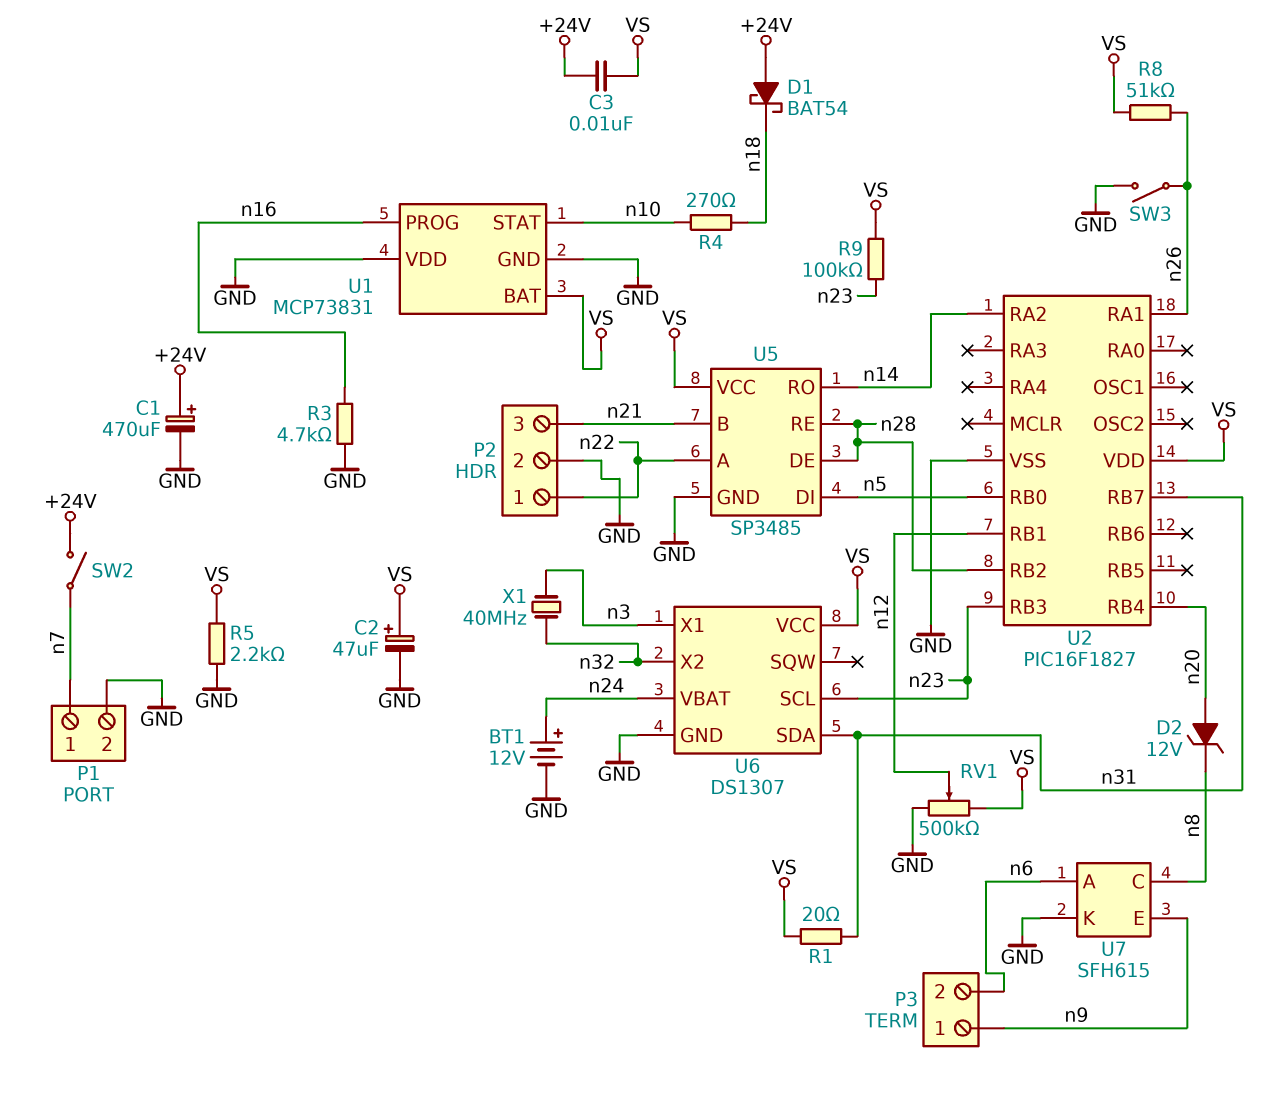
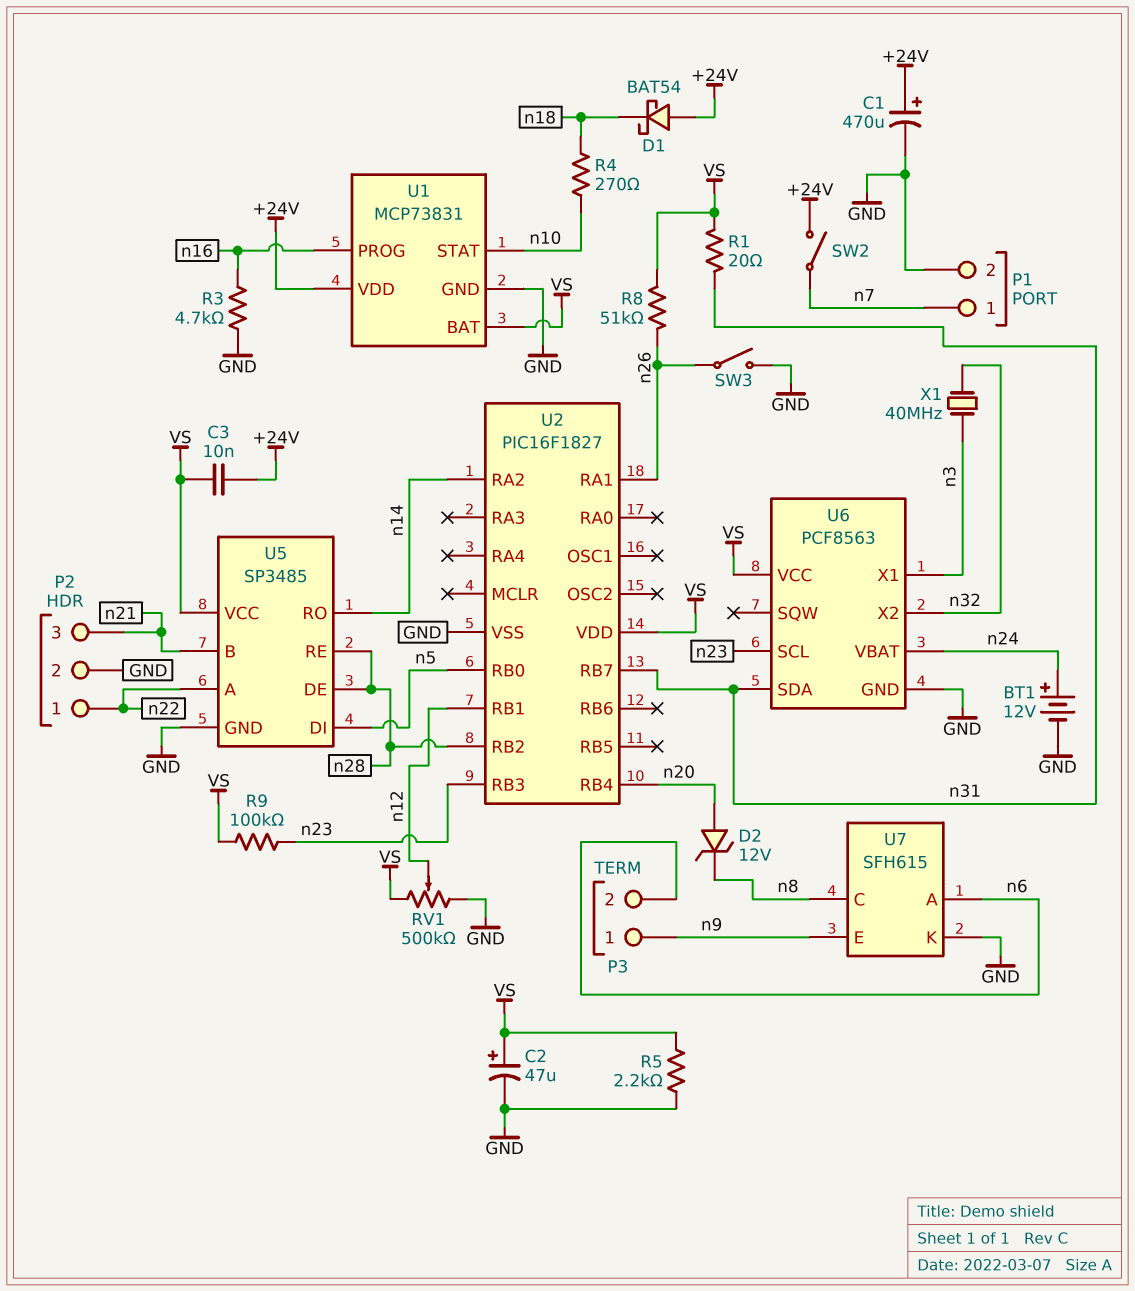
U1 pin VDD: GND -> +24V
U6: DS1307 -> PCF8563

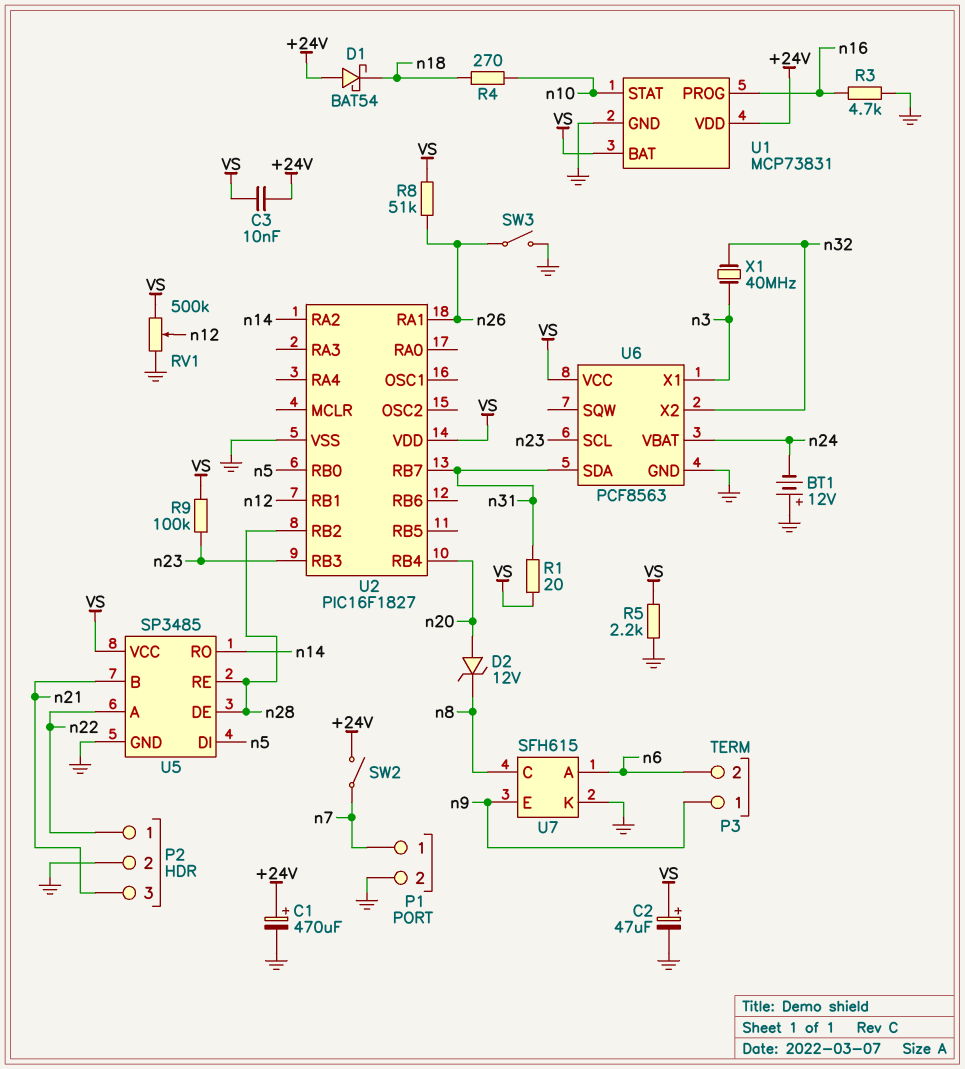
BT1: 12V (plus n24, minus GND) -> 12V (plus GND, minus n24)

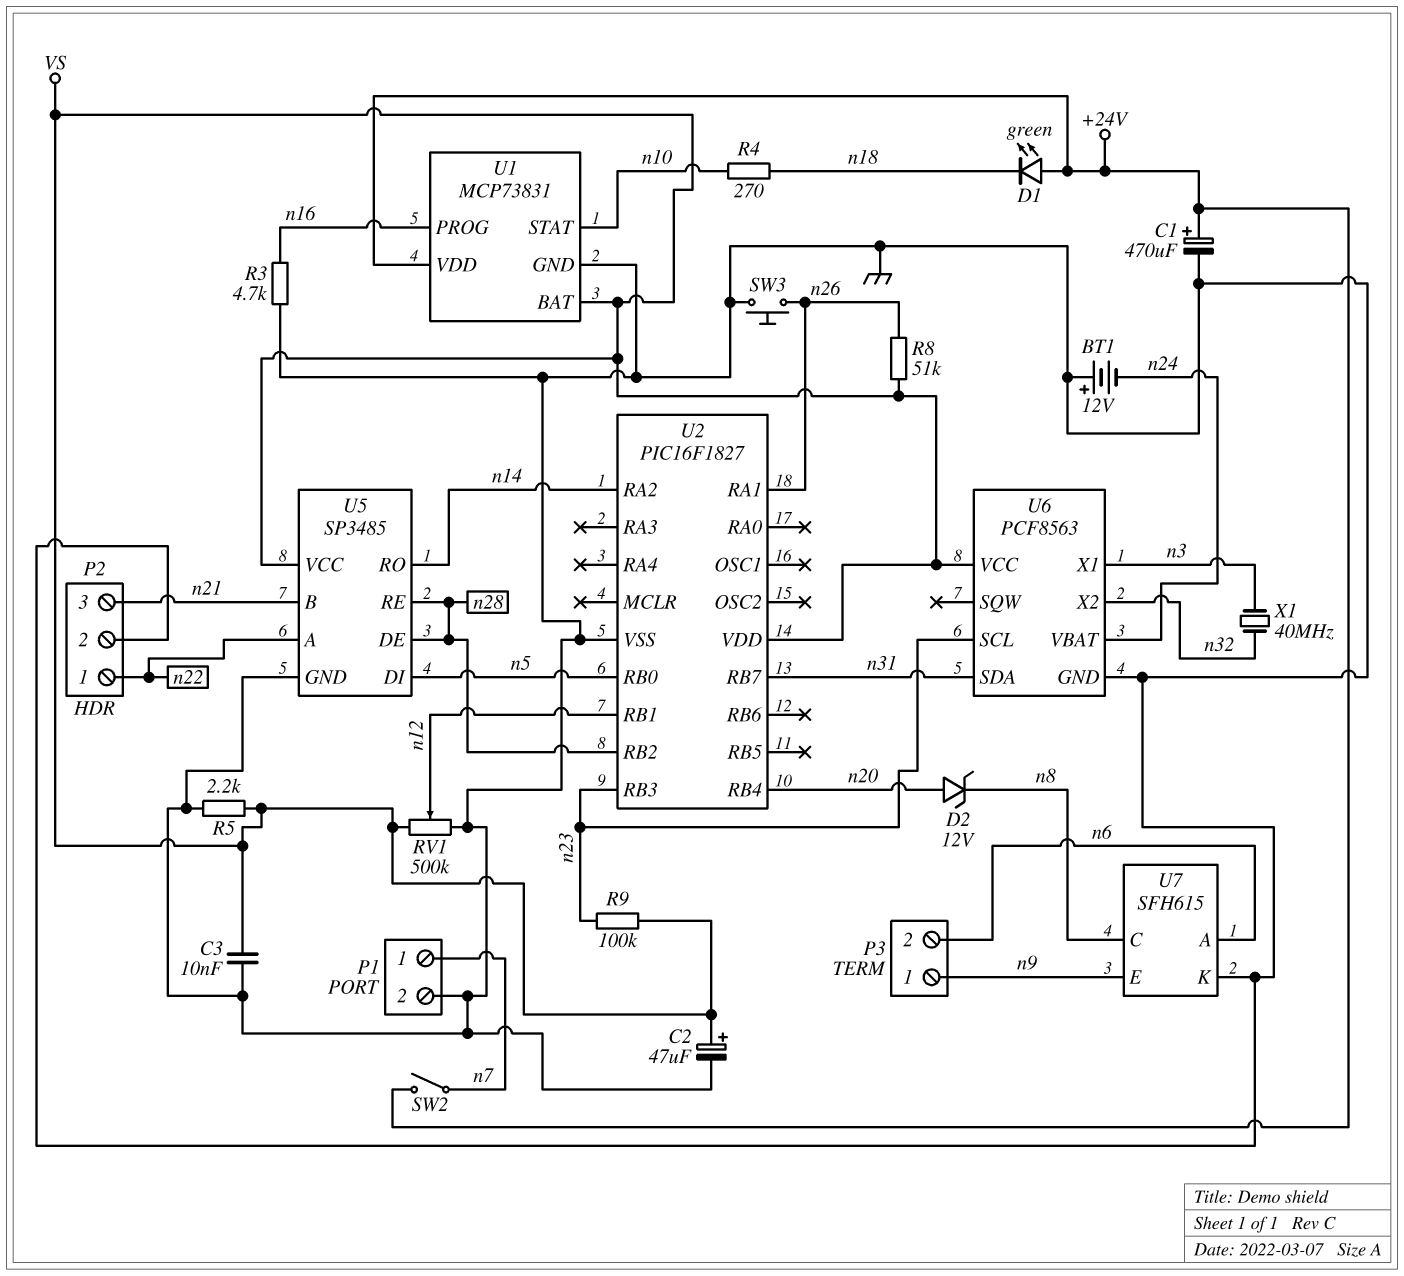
C3: 10nF (+24V, VS) -> 10nF (GND, VS)
D1: schottky BAT54 (A +24V, K n18) -> LED green (A +24V, K n18)
R1: 20 (VS, n31) -> none
SW3: switch (GND, n26) -> button (GND, n26)

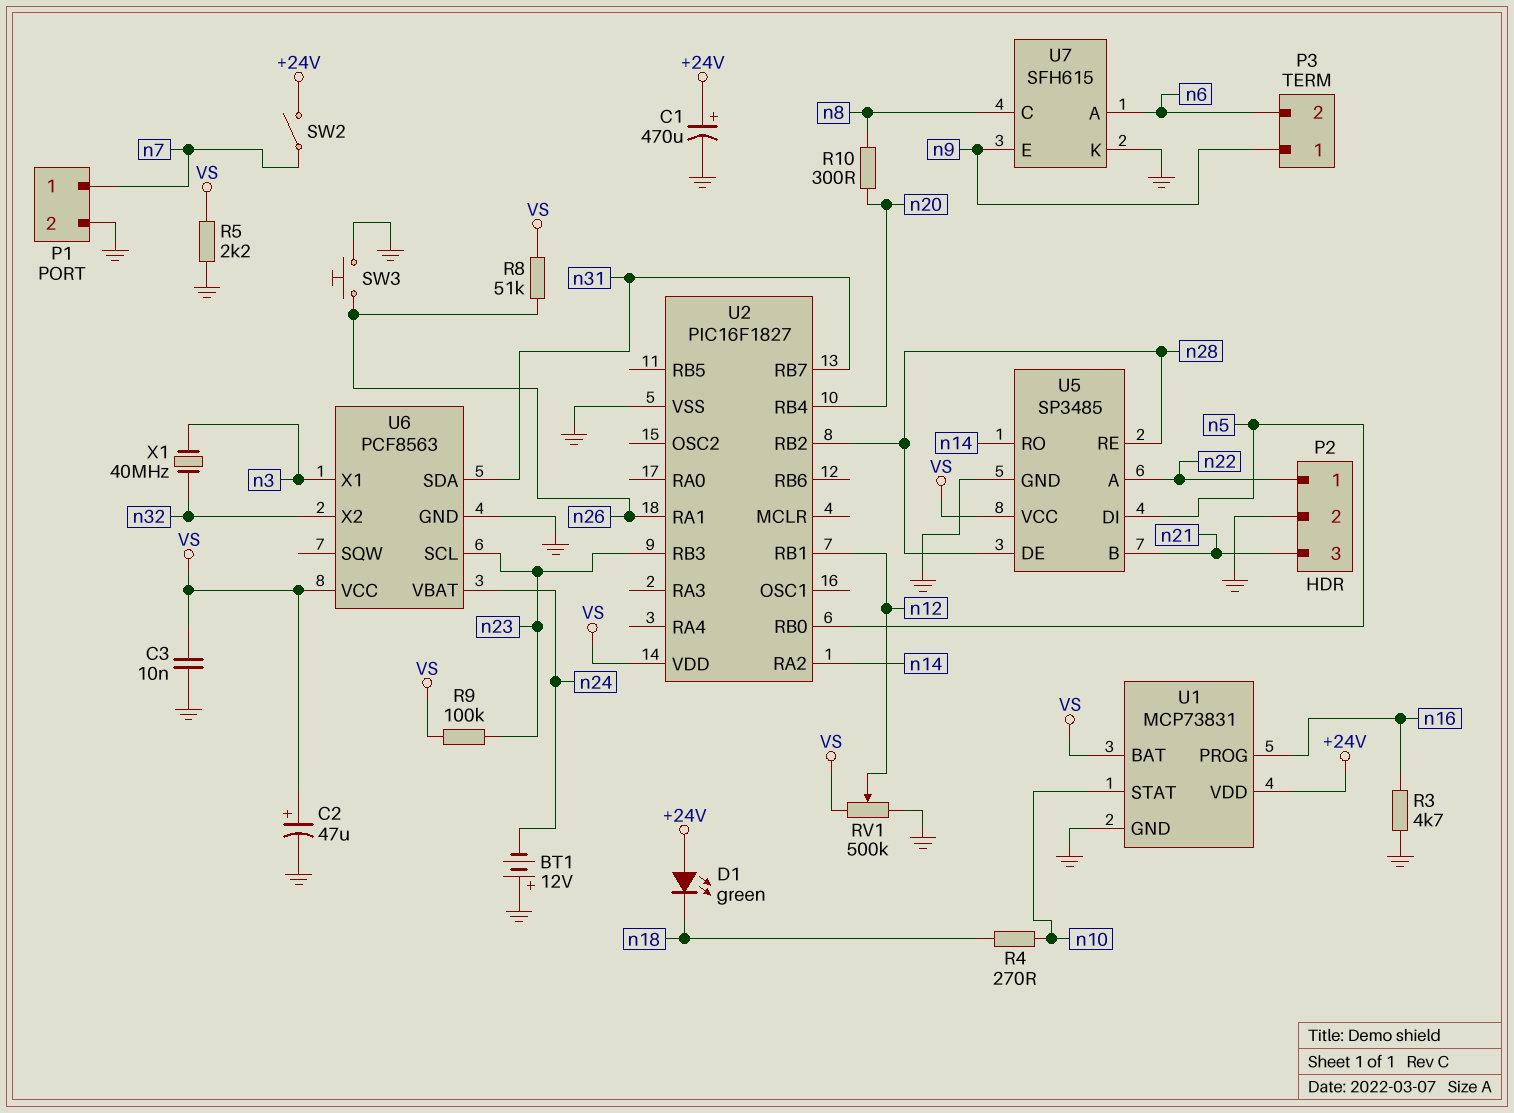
D2: zener 12V (A n20, K n8) -> none
R10: none -> 300 (n8, n20)

